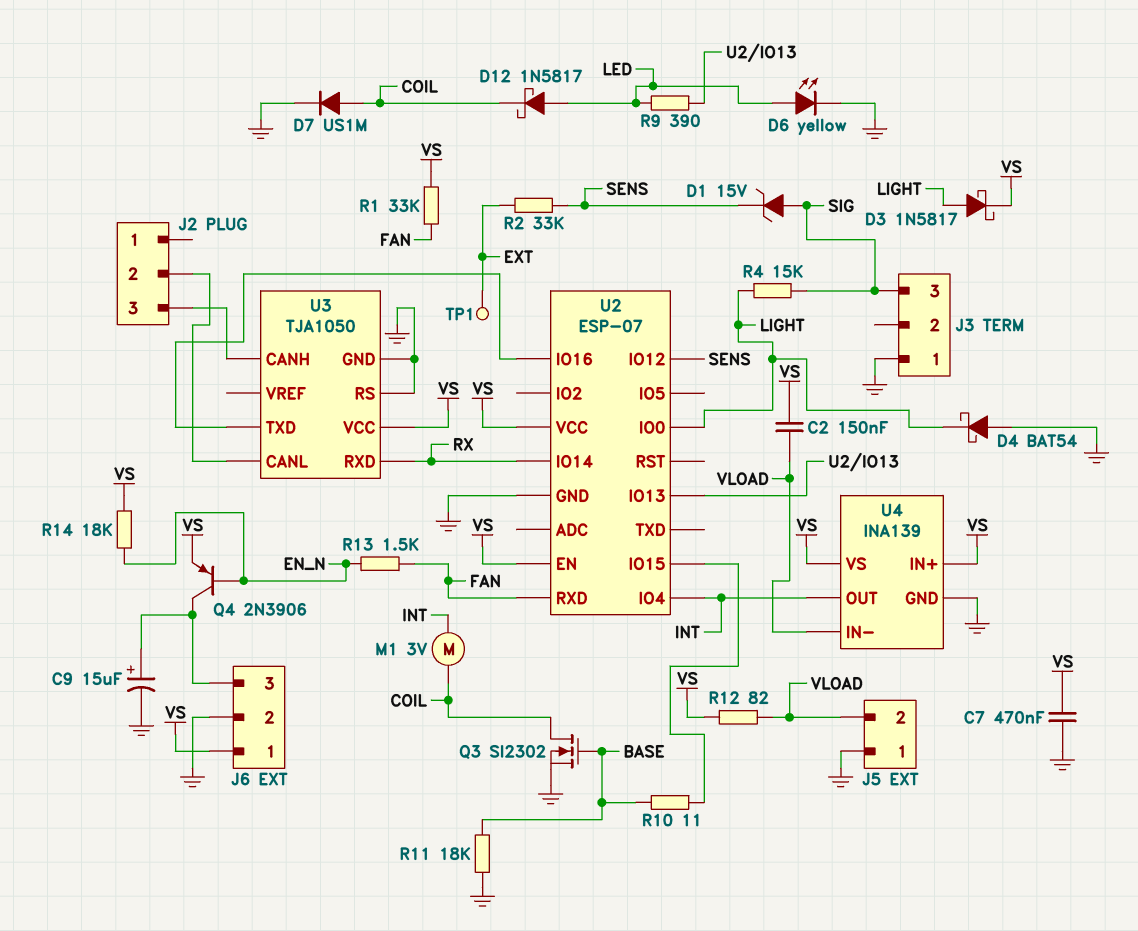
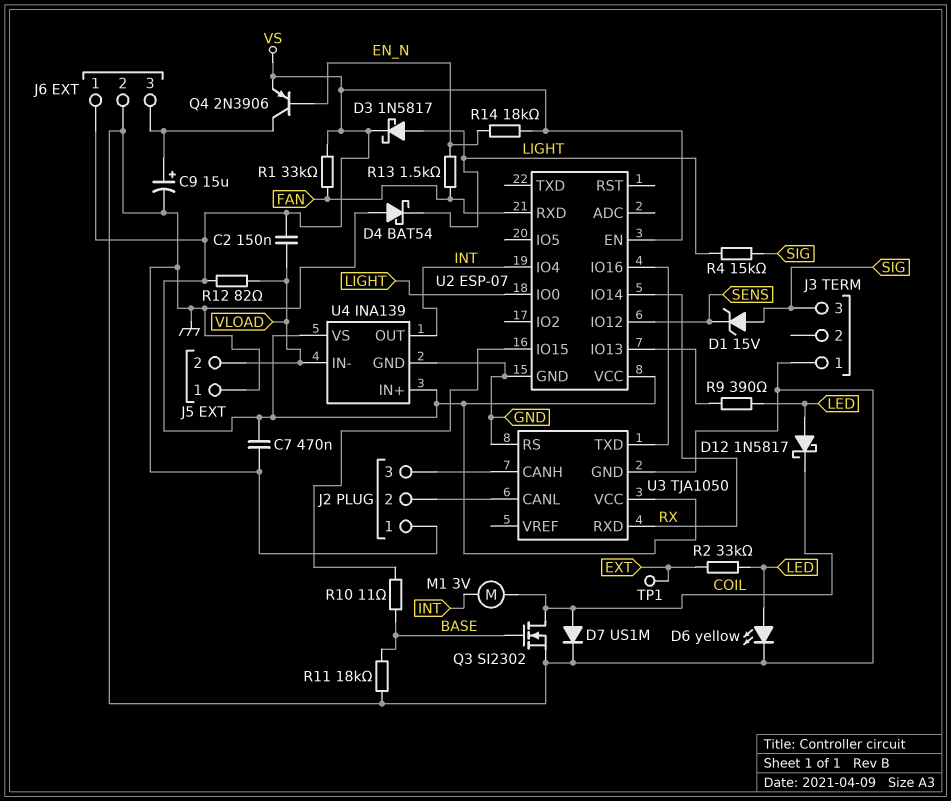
J2 pin 1: none -> GND
R2: 33k (EXT, SENS) -> 33k (EXT, LED)

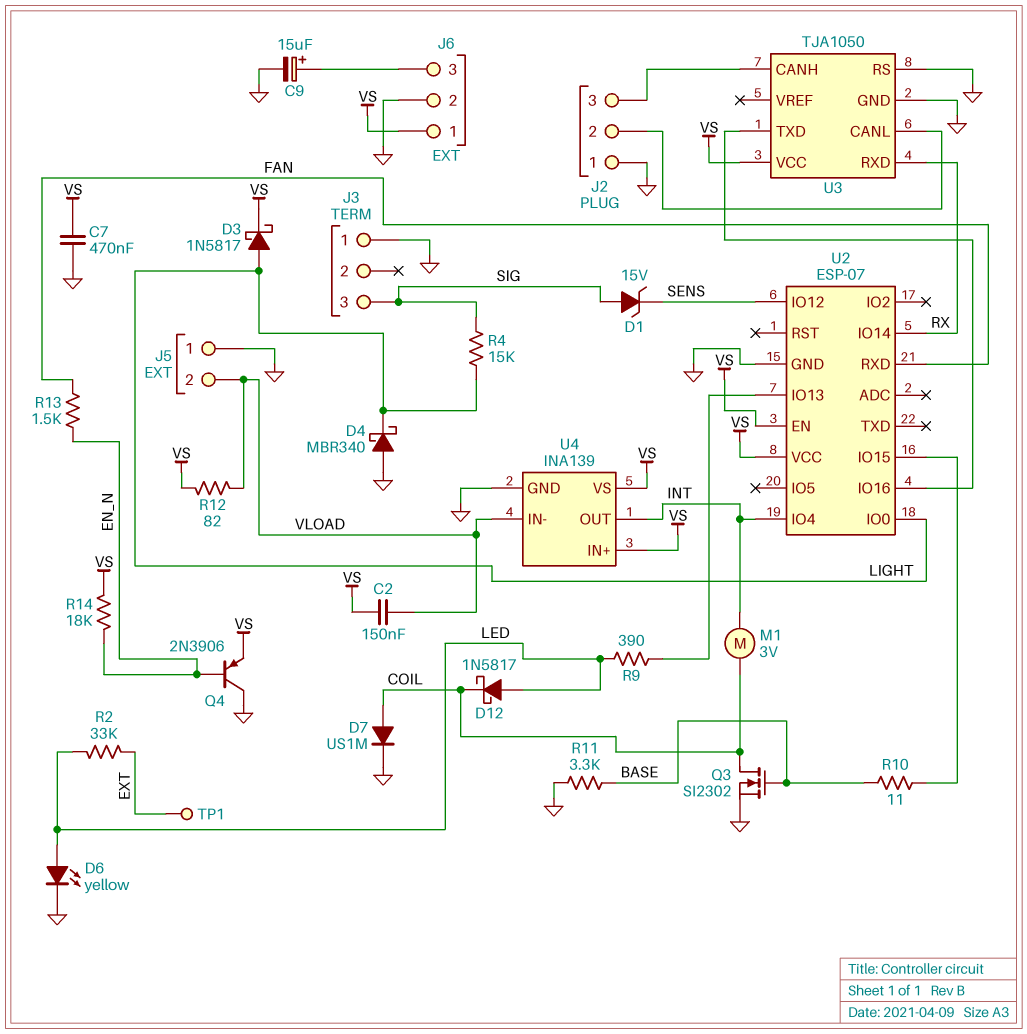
D4: schottky BAT54 (A GND, K LIGHT) -> schottky MBR340 (A GND, K LIGHT)
Q4: PNP 2N3906 (B EN_N, C J6/3, E VS) -> PNP 2N3906 (B EN_N, C GND, E VS)
R1: 33k (FAN, VS) -> none
R11: 18k (BASE, GND) -> 3.3k (BASE, GND)

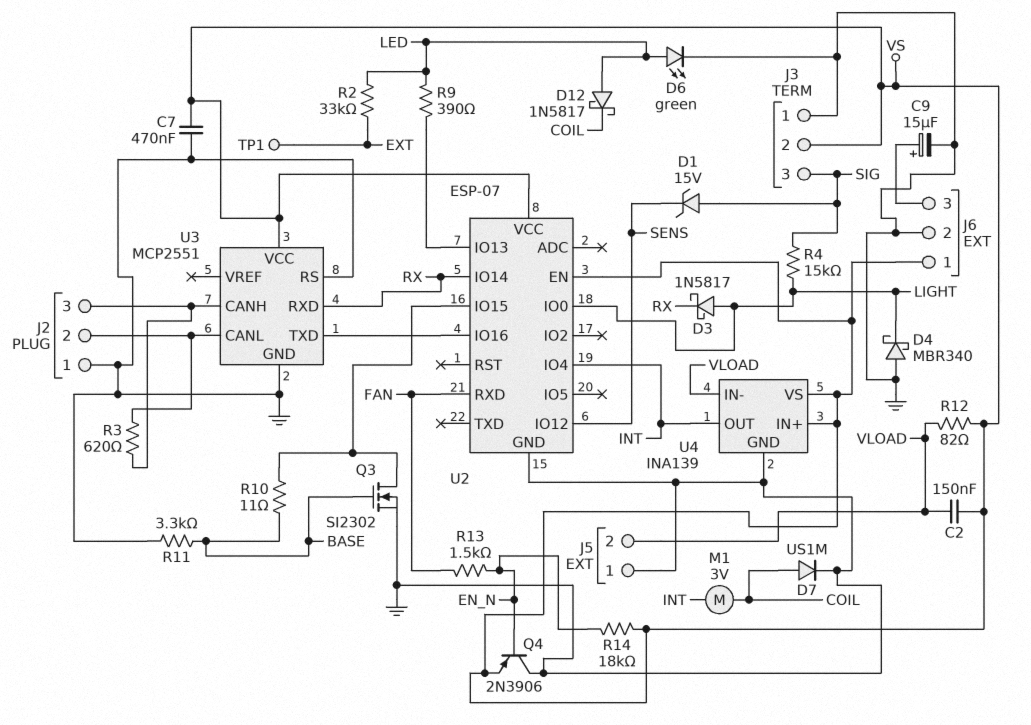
D3: schottky 1N5817 (A LIGHT, K VS) -> schottky 1N5817 (A LIGHT, K RX)
D6: LED yellow (A LED, K GND) -> LED green (A LED, K GND)
J3 pin 2: none -> VS
Q3: NMOS SI2302 (G BASE, D COIL, S GND) -> NMOS SI2302 (G BASE, D U2/IO15, S GND)
R3: none -> 620 (J2/2, J2/3)
U3: TJA1050 -> MCP2551

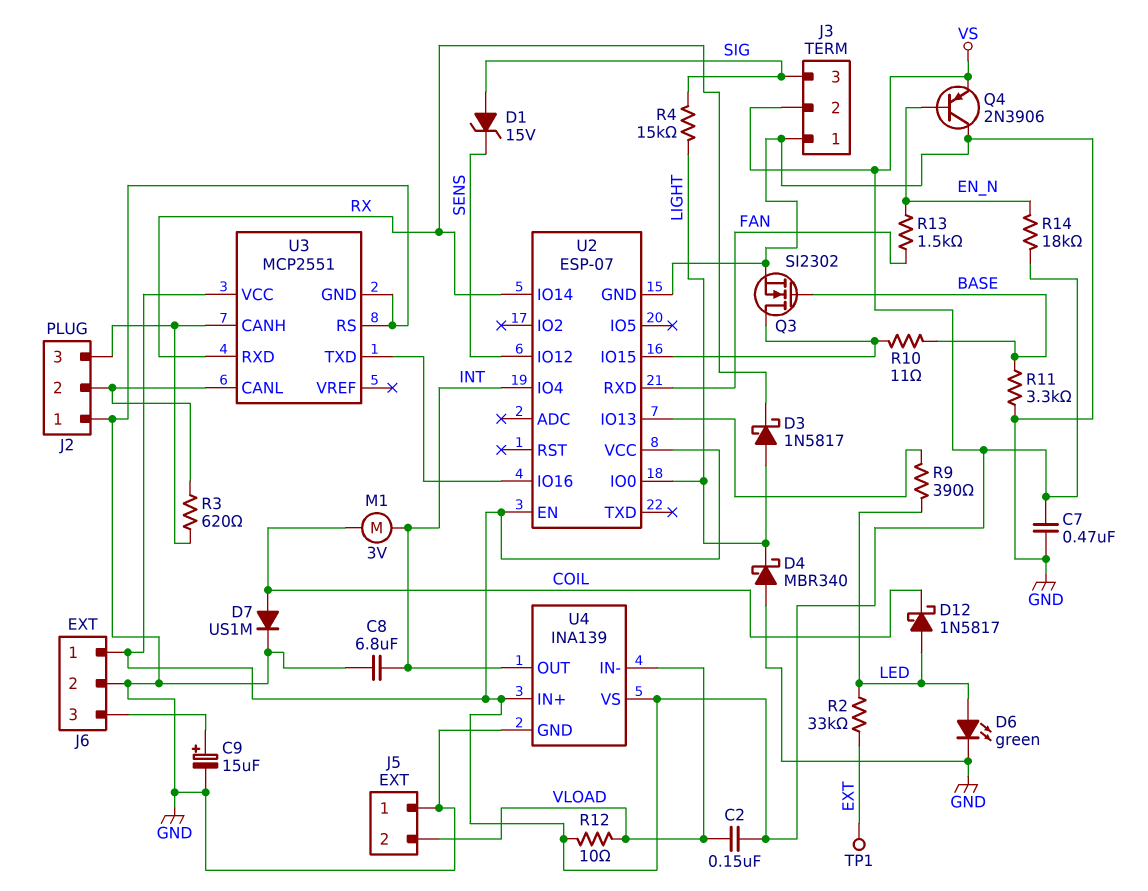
C8: none -> 6.8uF (GND, INT)
R12: 82 (VLOAD, VS) -> 10 (VLOAD, VS)

